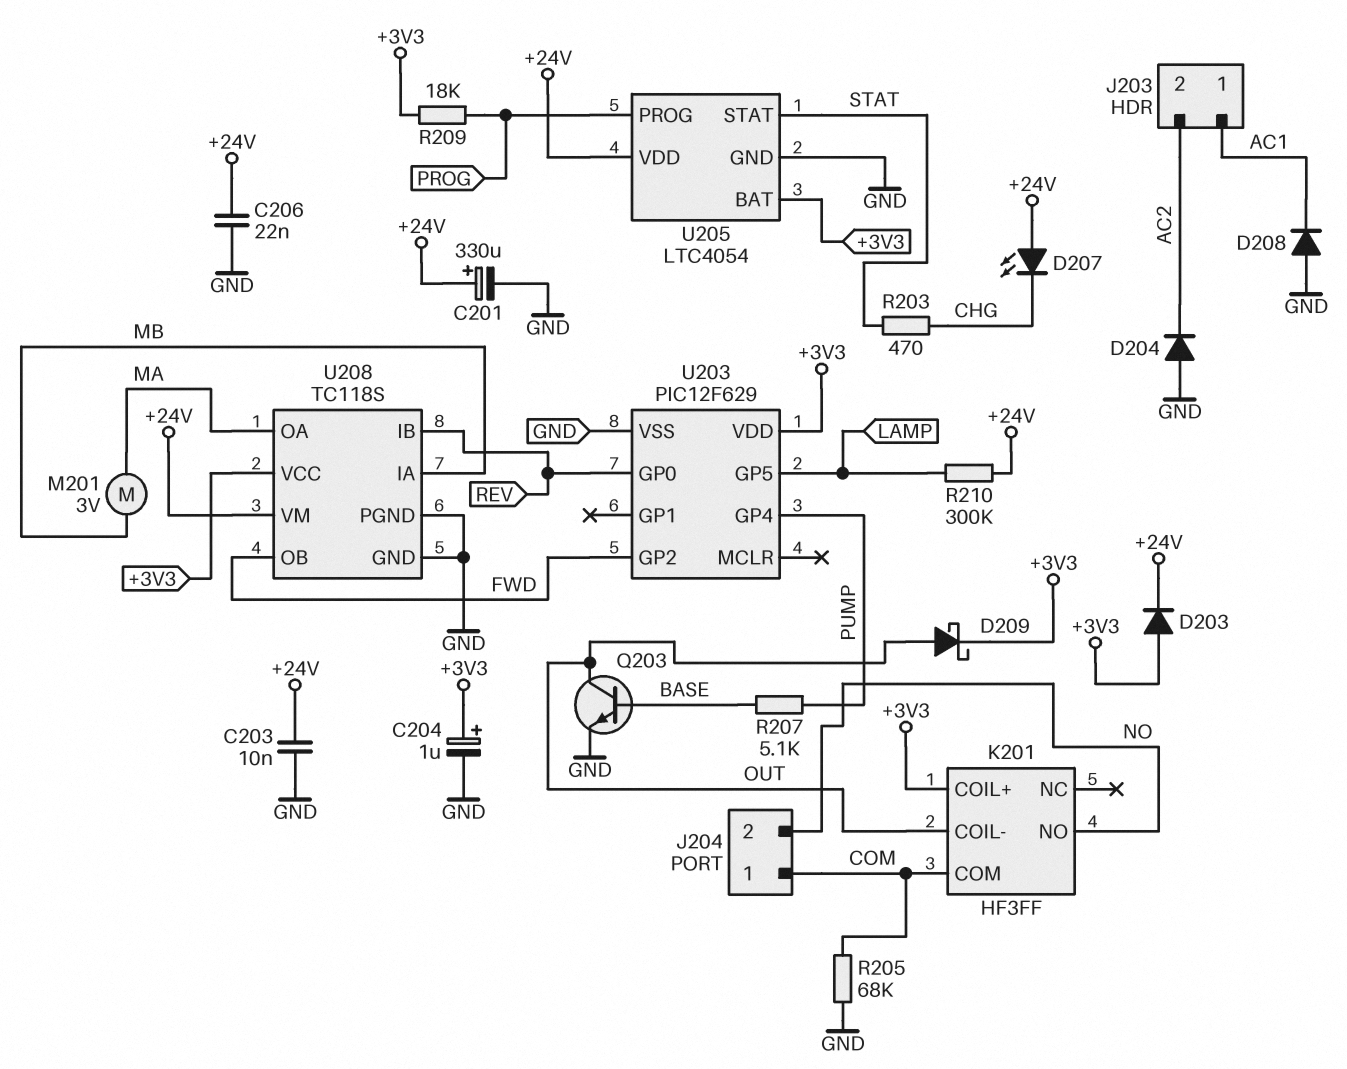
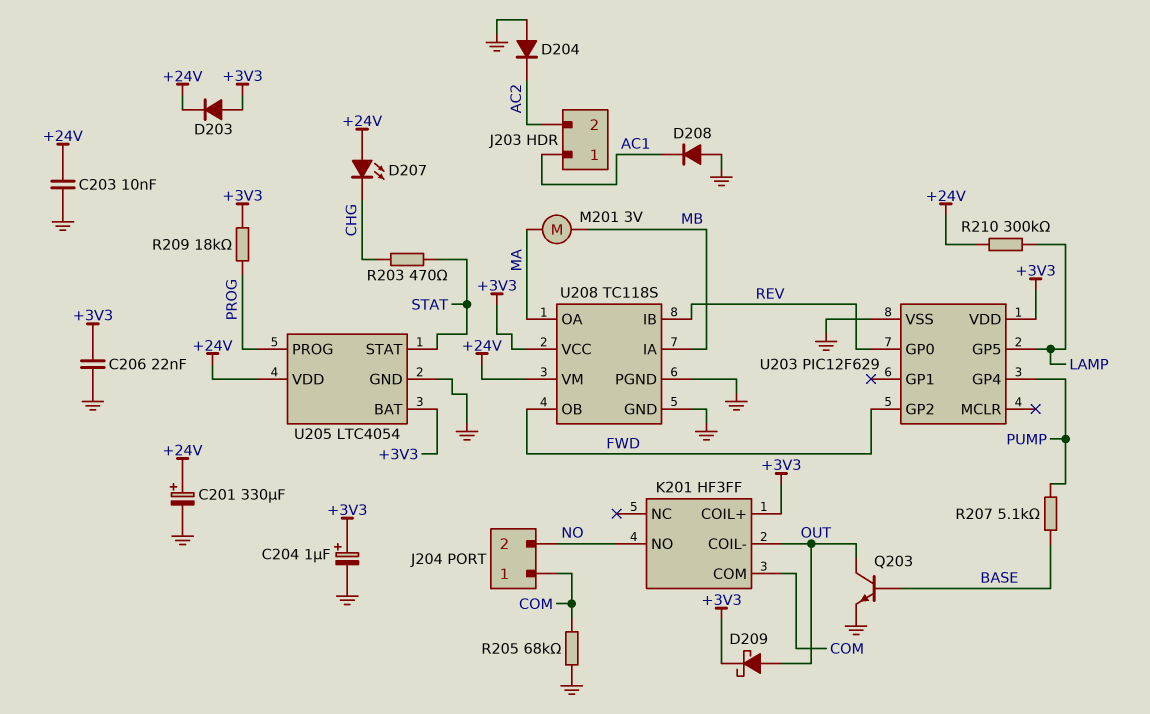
C206: 22nF (+24V, GND) -> 22nF (+3V3, GND)

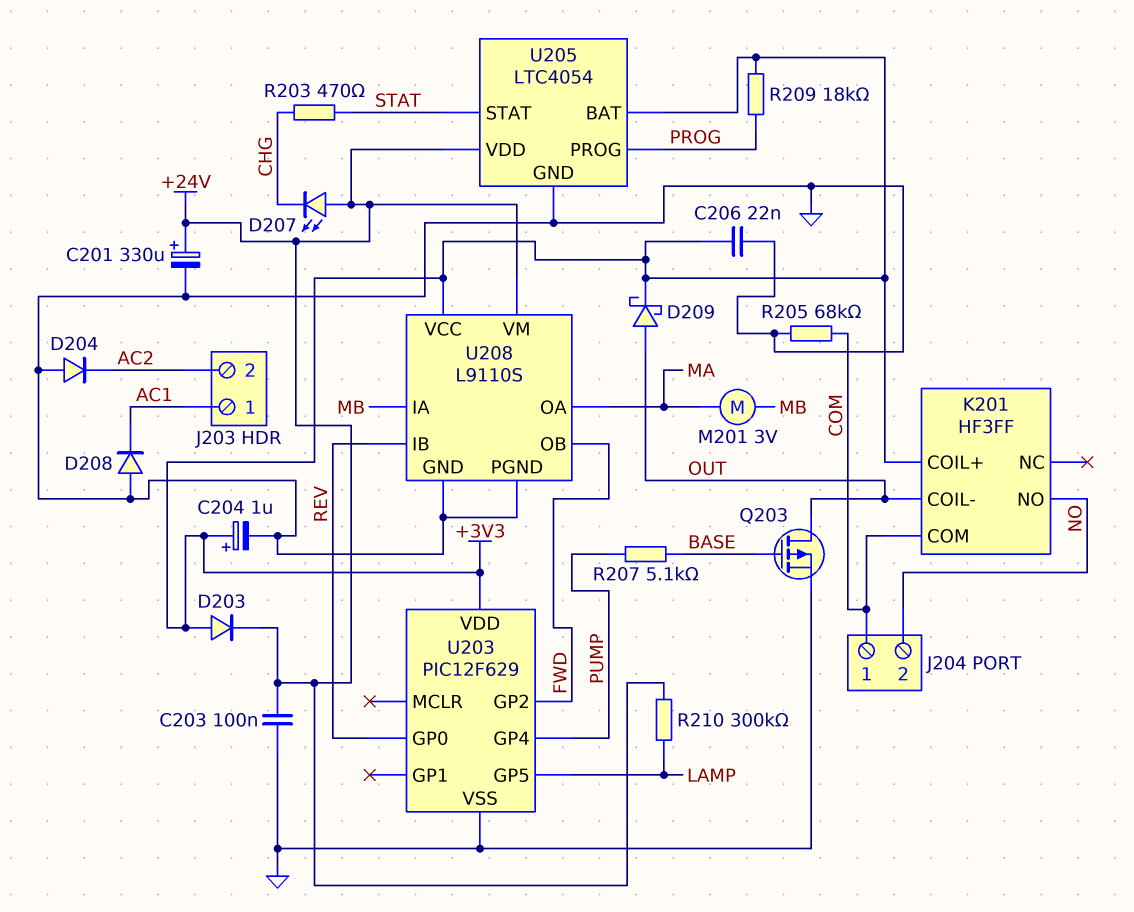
C203: 10nF (+24V, GND) -> 100nF (+24V, GND)
Q203: NPN (B BASE, C OUT, E GND) -> PMOS (G BASE, D OUT, S GND)
U208: TC118S -> L9110S

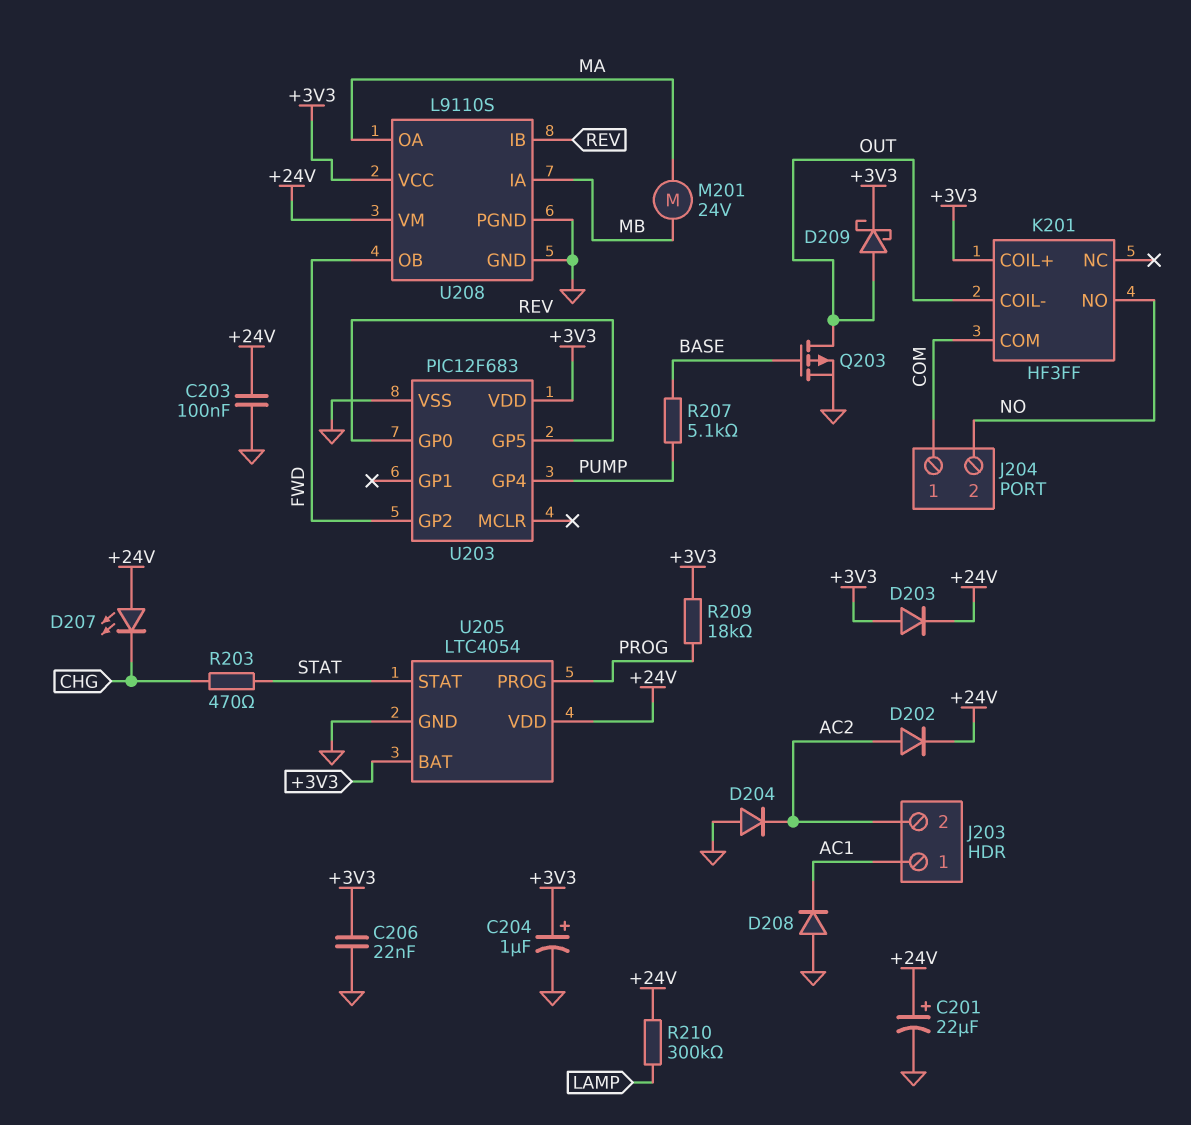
C201: 330uF (plus +24V, minus GND) -> 22uF (plus +24V, minus GND)
D202: none -> diode (A AC2, K +24V)
M201: motor 3V (MA, MB) -> motor 24V (MA, MB)
R205: 68k (COM, GND) -> none
U203: PIC12F629 -> PIC12F683
U203 pin GP5: LAMP -> REV

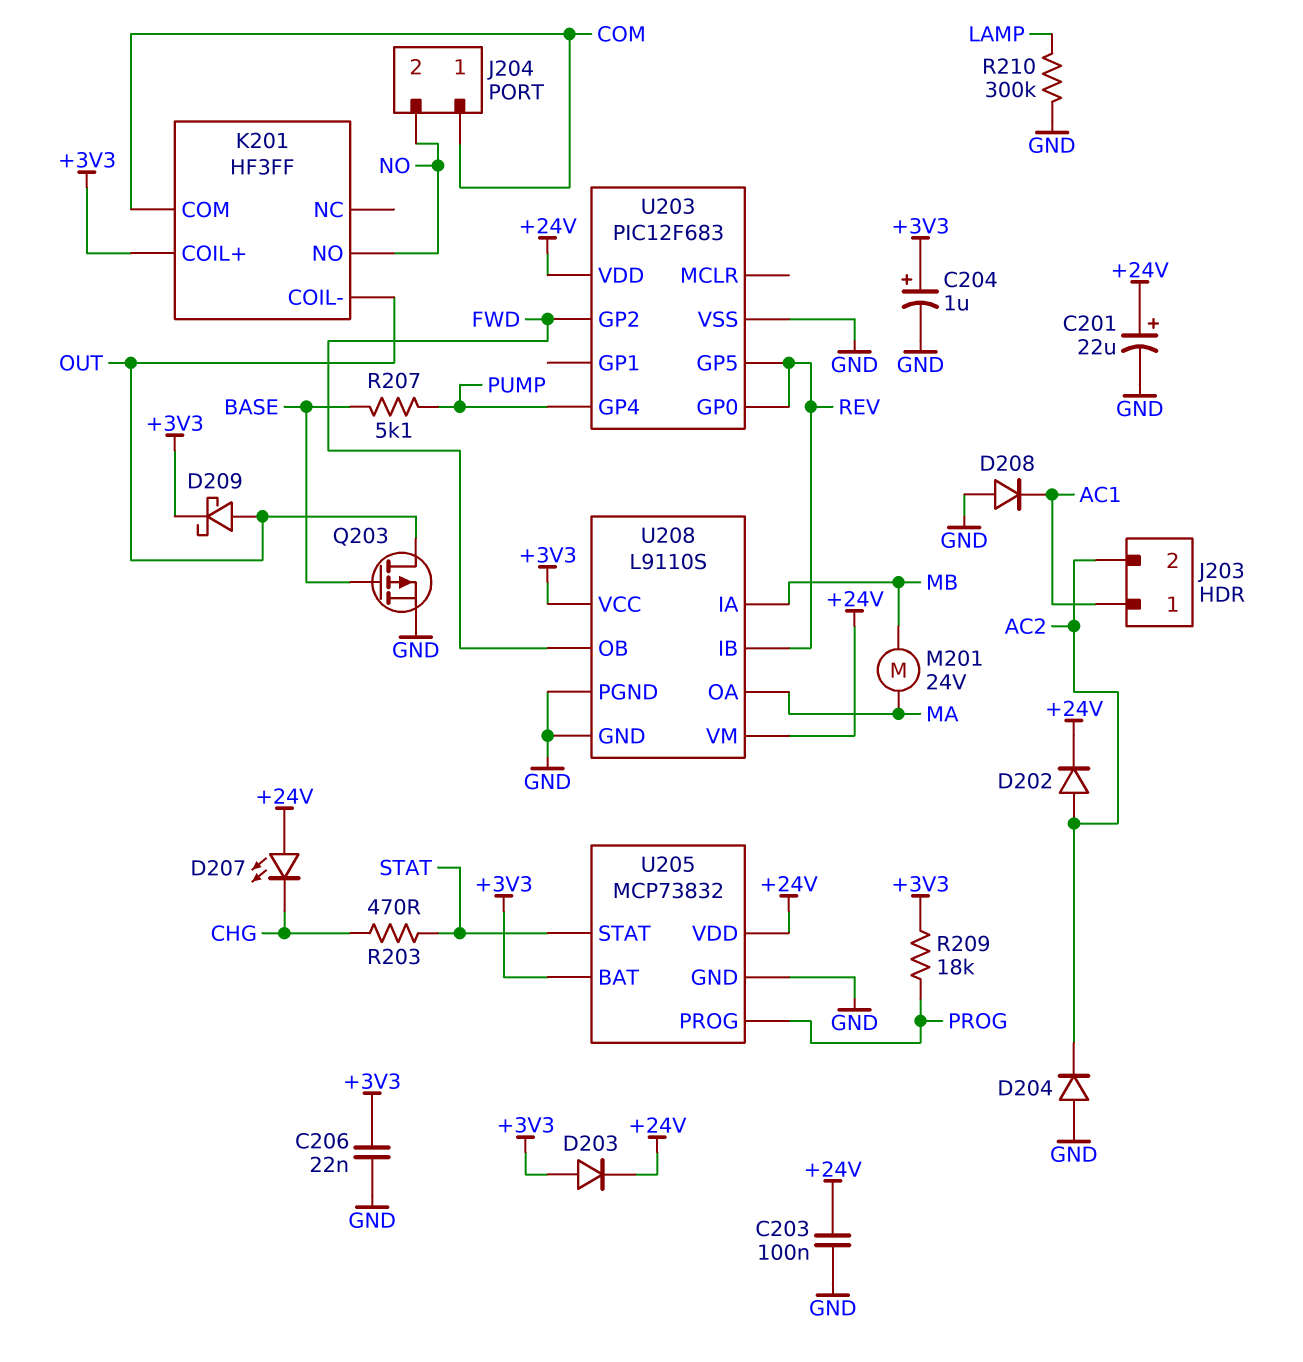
R210: 300k (+24V, LAMP) -> 300k (GND, LAMP)
U203 pin VDD: +3V3 -> +24V
U205: LTC4054 -> MCP73832

